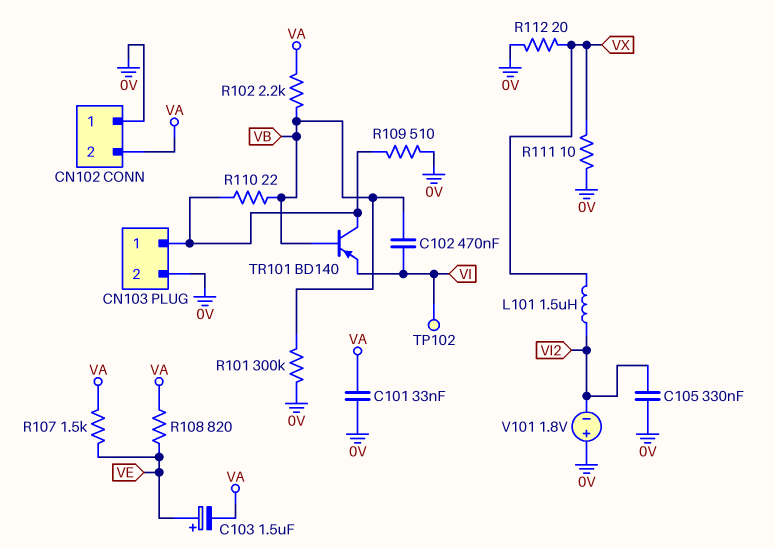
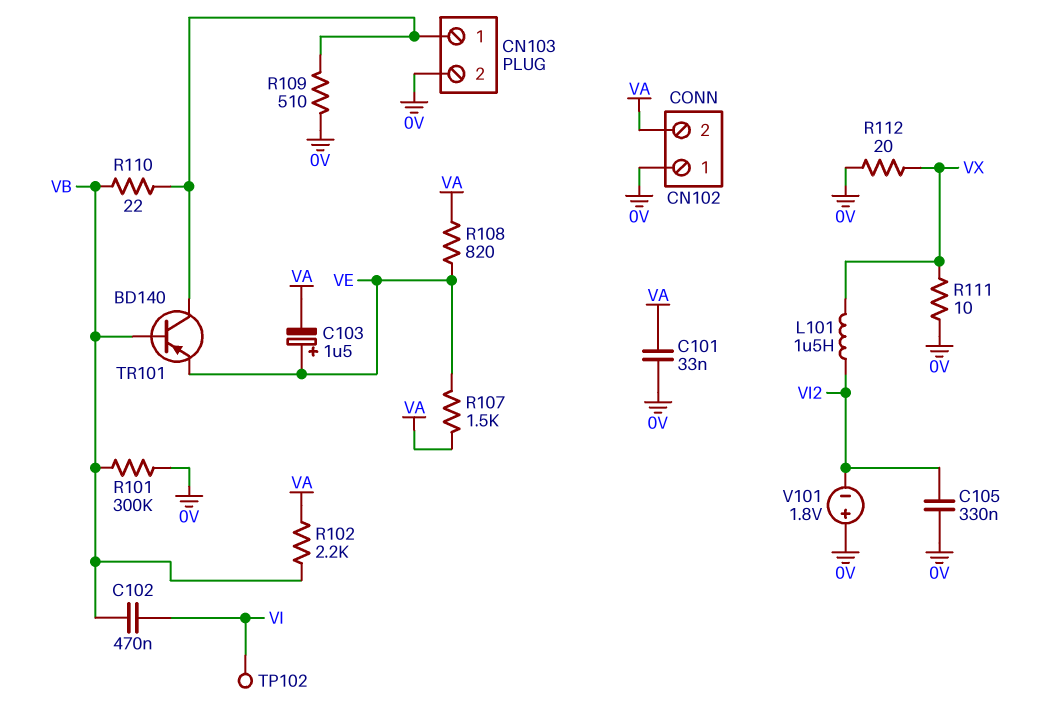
TR101: PNP BD140 (B VB, C CN103/1, E VI) -> PNP BD140 (B VB, C CN103/1, E VE)

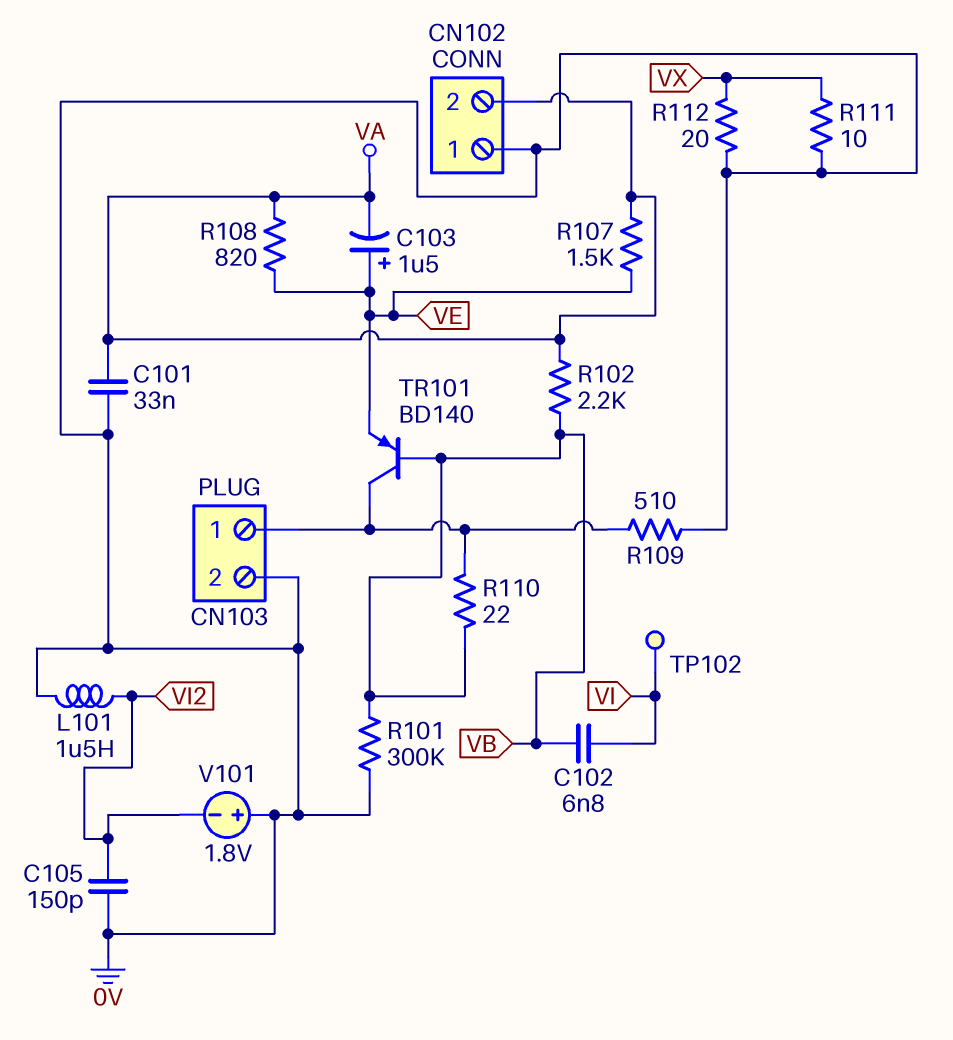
C102: 470nF (VB, VI) -> 6.8nF (VB, VI)
C105: 330nF (0V, VI2) -> 150pF (0V, VI2)
L101: 1.5uH (VI2, VX) -> 1.5uH (0V, VI2)

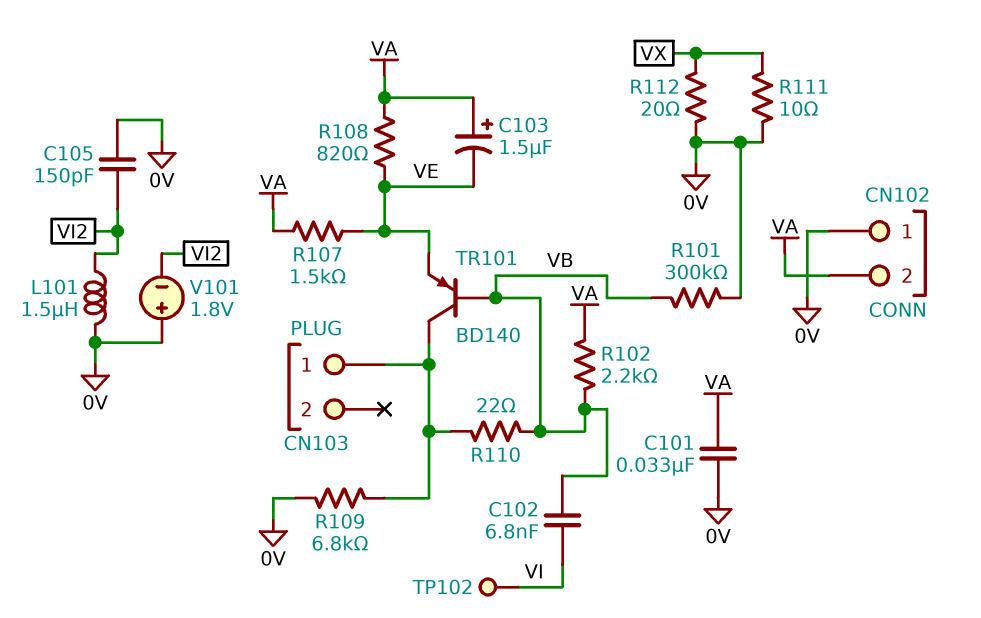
C103: 1.5uF (plus VE, minus VA) -> 1.5uF (plus VA, minus VE)
CN103 pin 2: 0V -> none
R109: 510 (0V, CN103/1) -> 6.8k (0V, CN103/1)

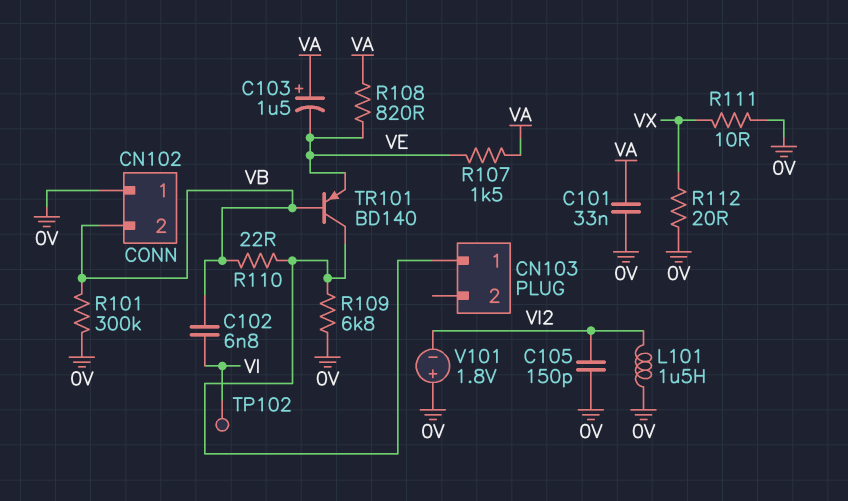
CN102 pin 2: VA -> VB
R102: 2.2k (VA, VB) -> none

